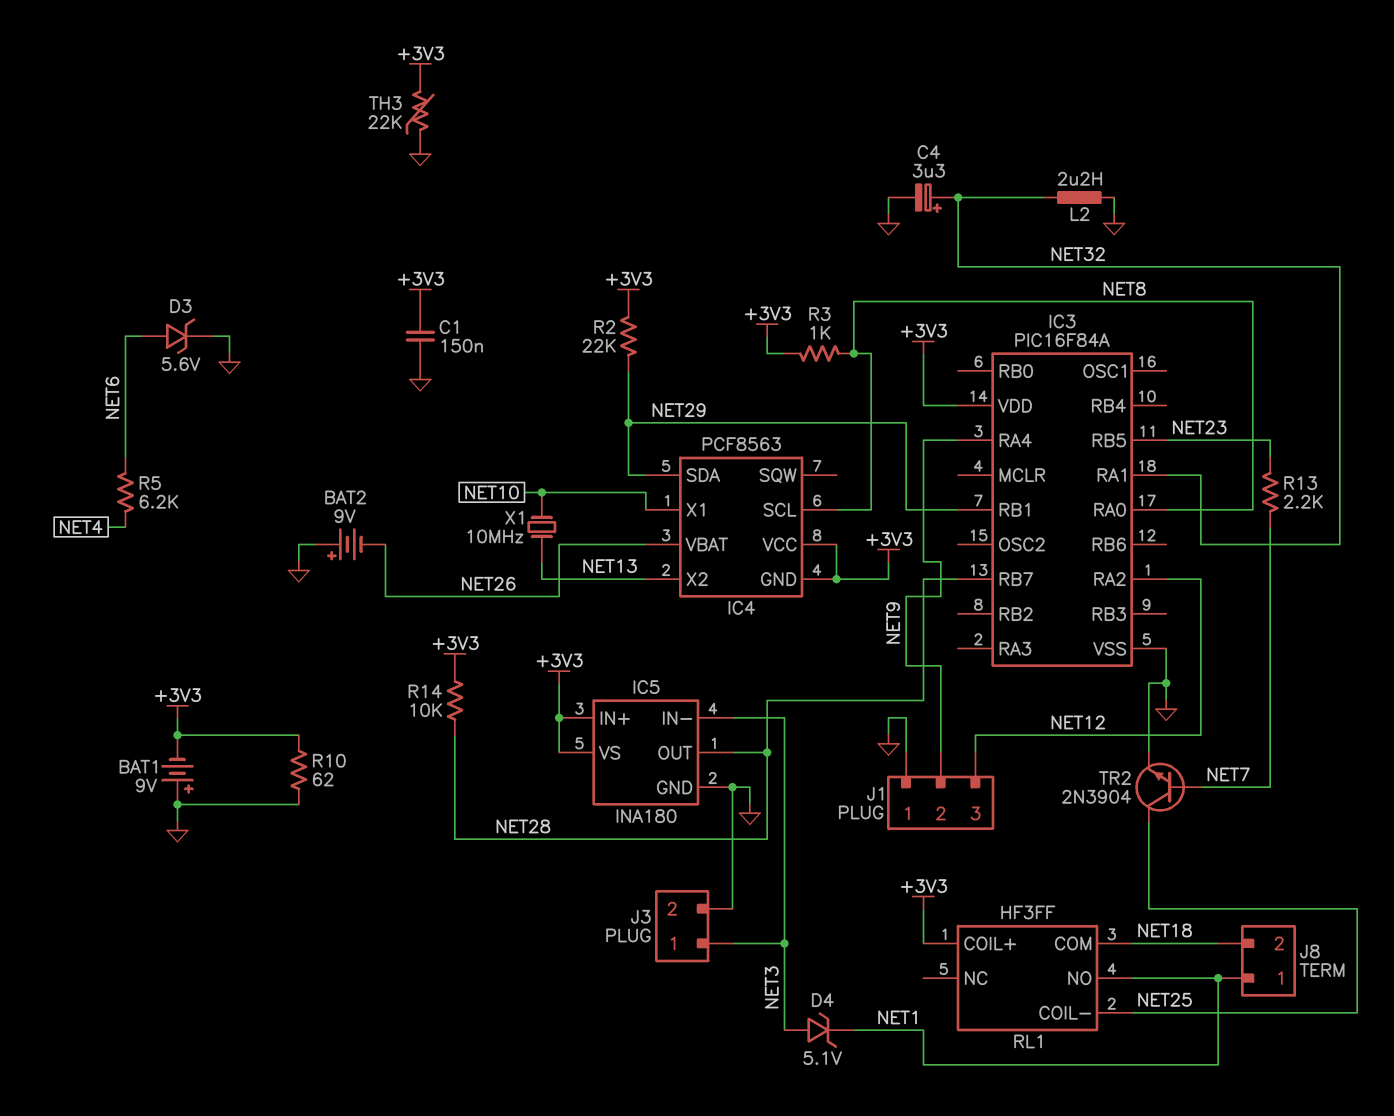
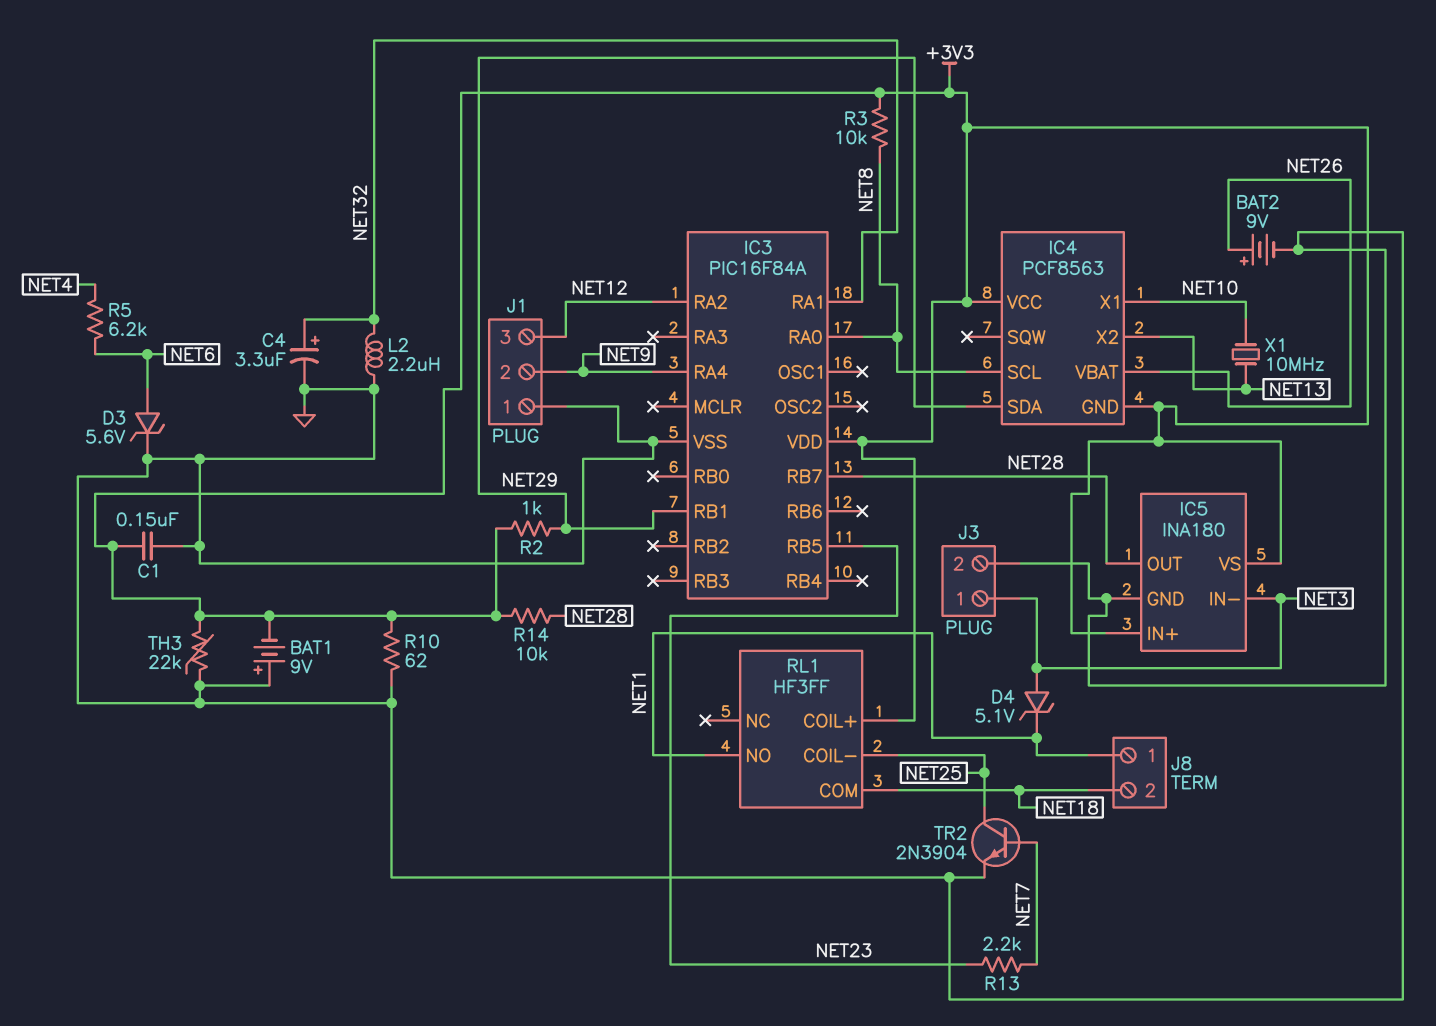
BAT2: 9V (plus GND, minus NET26) -> 9V (plus NET26, minus GND)
R2: 22k (+3V3, NET29) -> 1k (+3V3, NET29)
R3: 1k (+3V3, NET8) -> 10k (+3V3, NET8)

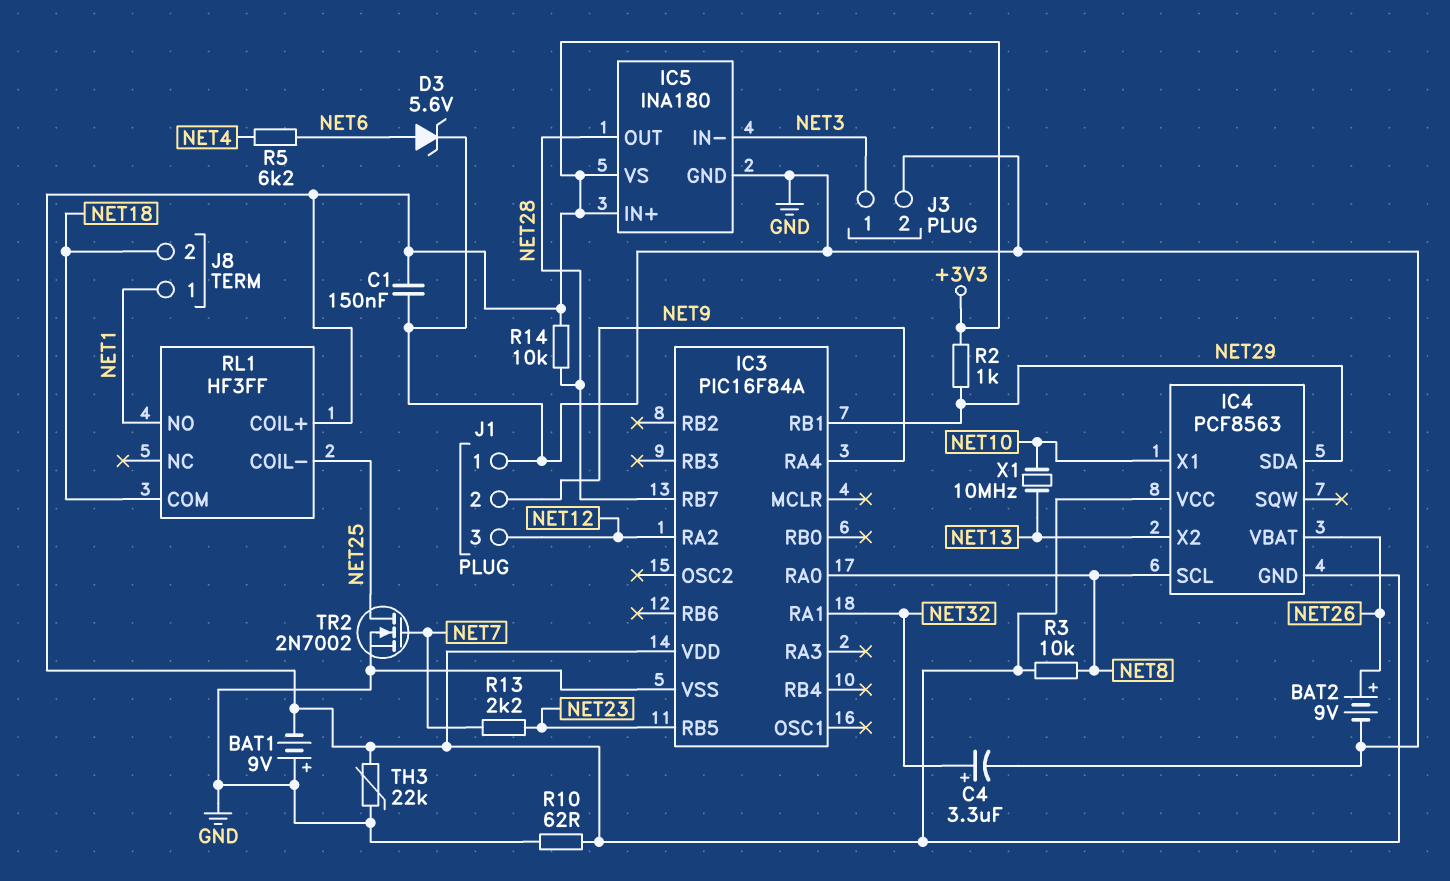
D4: zener 5.1V (A NET3, K NET1) -> none
L2: 2.2uH (GND, NET32) -> none
TR2: NPN 2N3904 (B NET7, C NET25, E GND) -> NMOS 2N7002 (G NET7, D NET25, S GND)

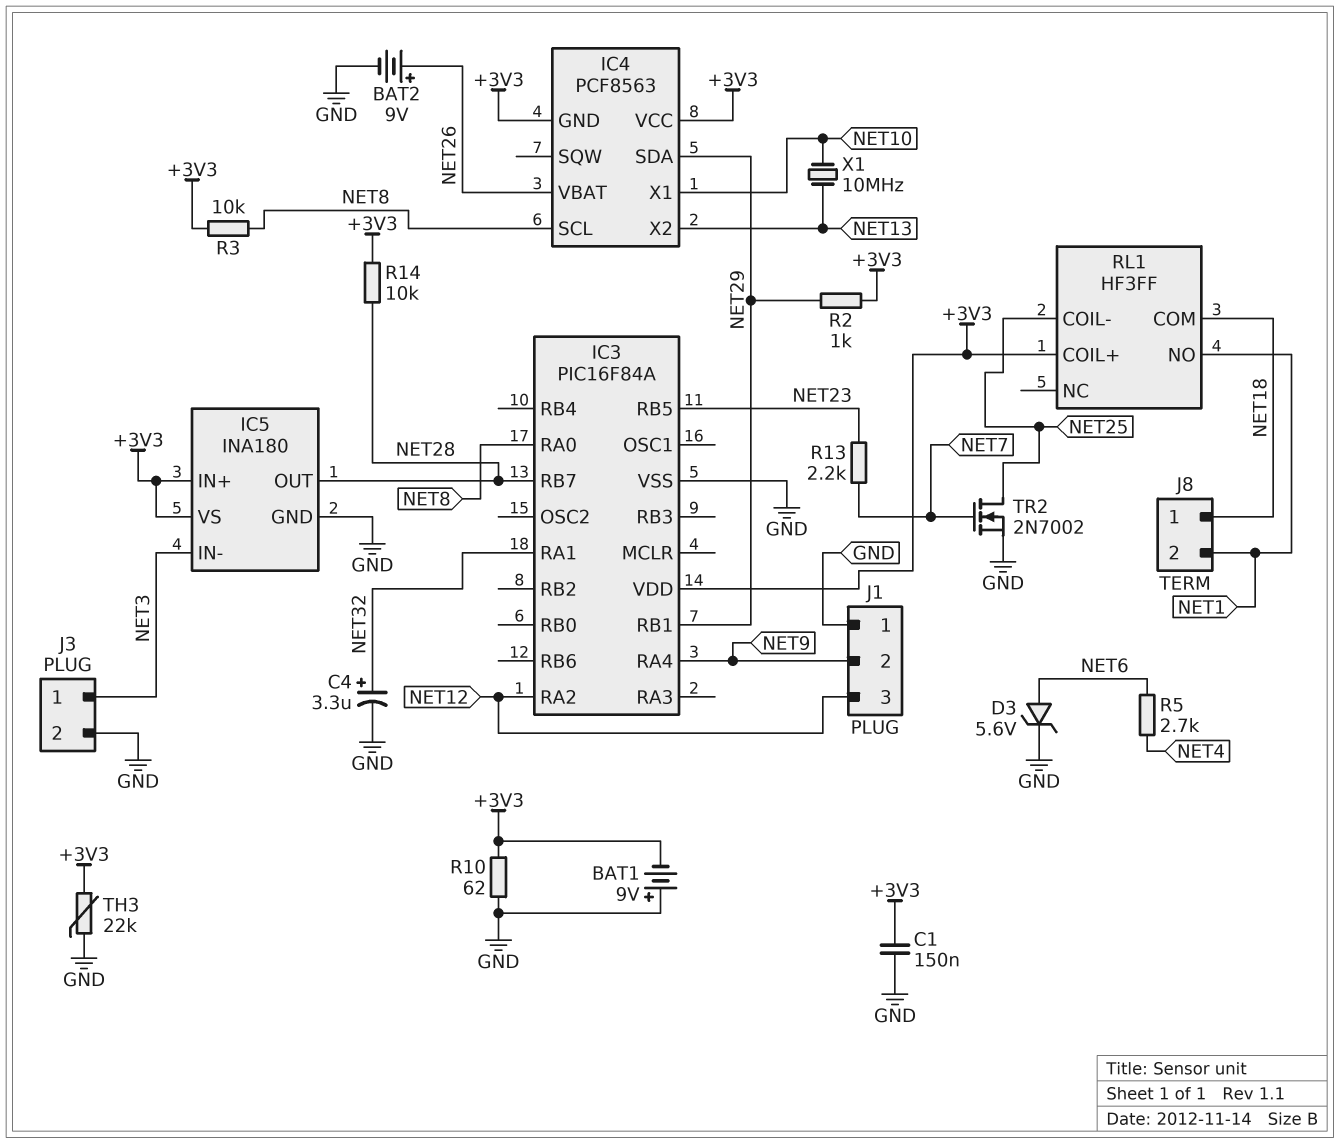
J8 pin 1: NET1 -> NET18
J8 pin 2: NET18 -> NET1
R5: 6.2k (NET4, NET6) -> 2.7k (NET4, NET6)

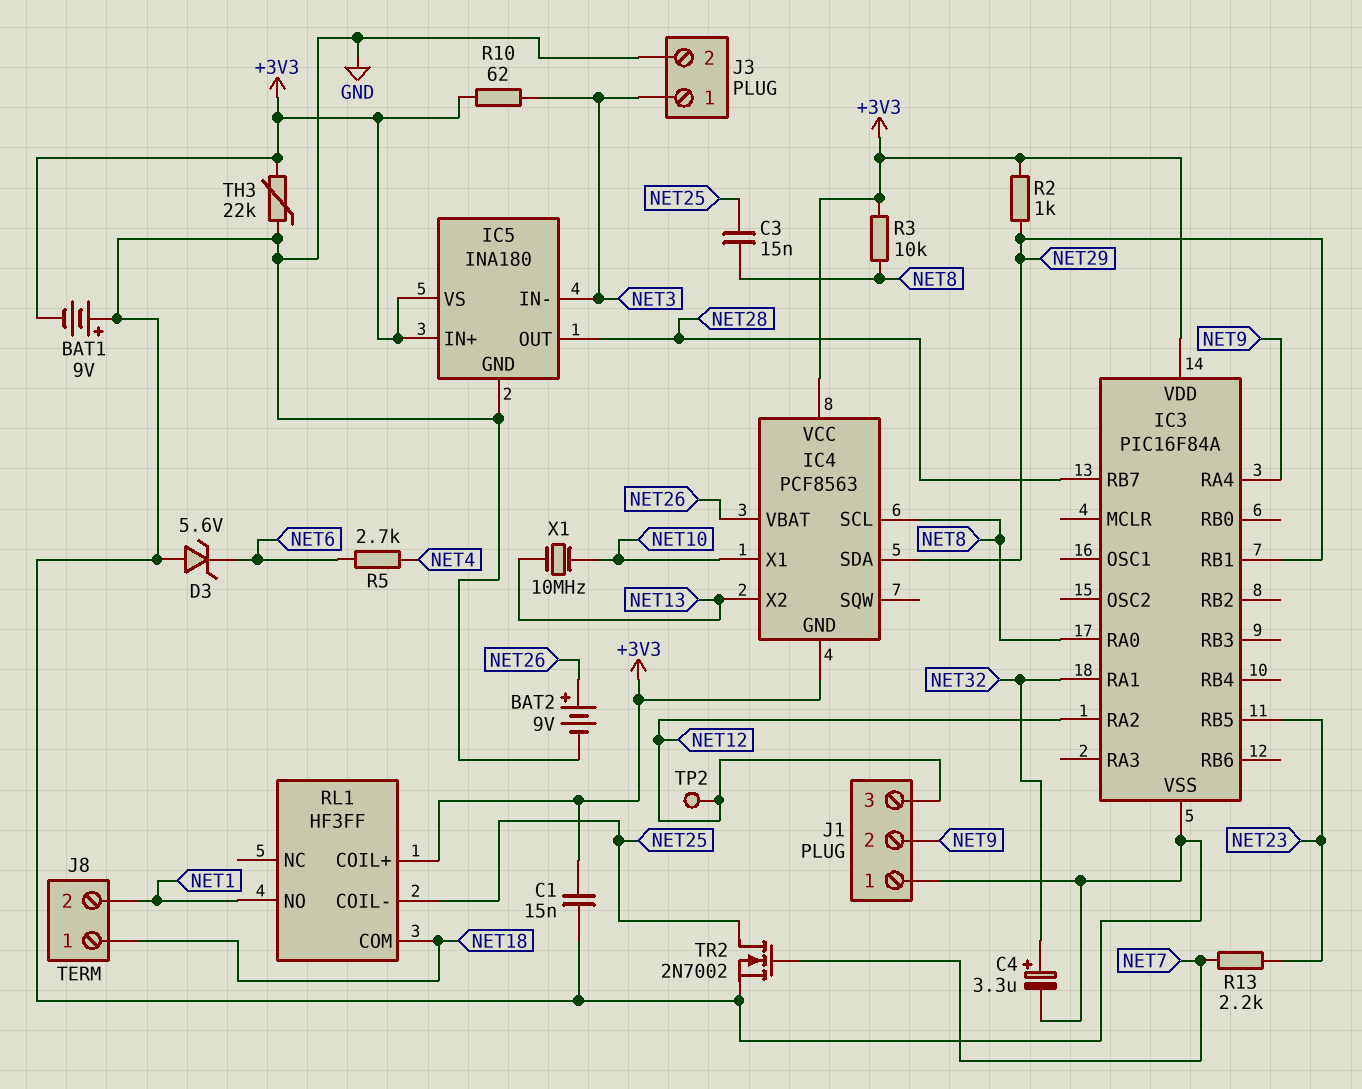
C1: 150nF (+3V3, GND) -> 15nF (+3V3, GND)
C3: none -> 15nF (NET8, NET25)
D3: zener 5.6V (A NET6, K GND) -> zener 5.6V (A GND, K NET6)
R10: 62 (+3V3, GND) -> 62 (+3V3, NET3)
R14: 10k (+3V3, NET28) -> none
TP2: none -> test point (NET12)

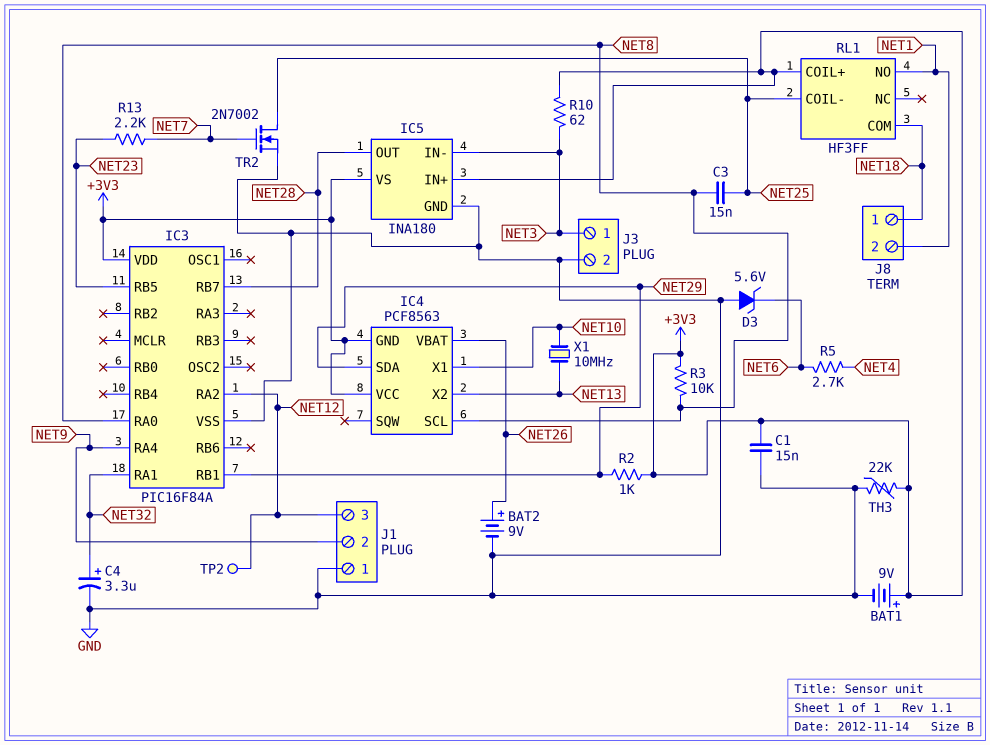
BAT1: 9V (plus GND, minus +3V3) -> 9V (plus +3V3, minus GND)

